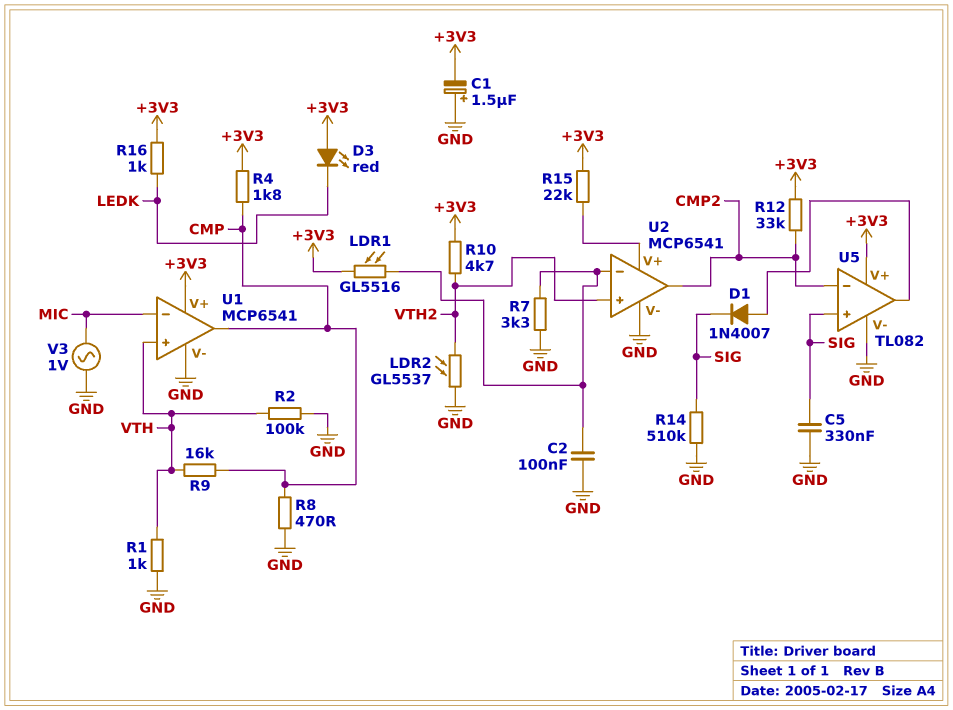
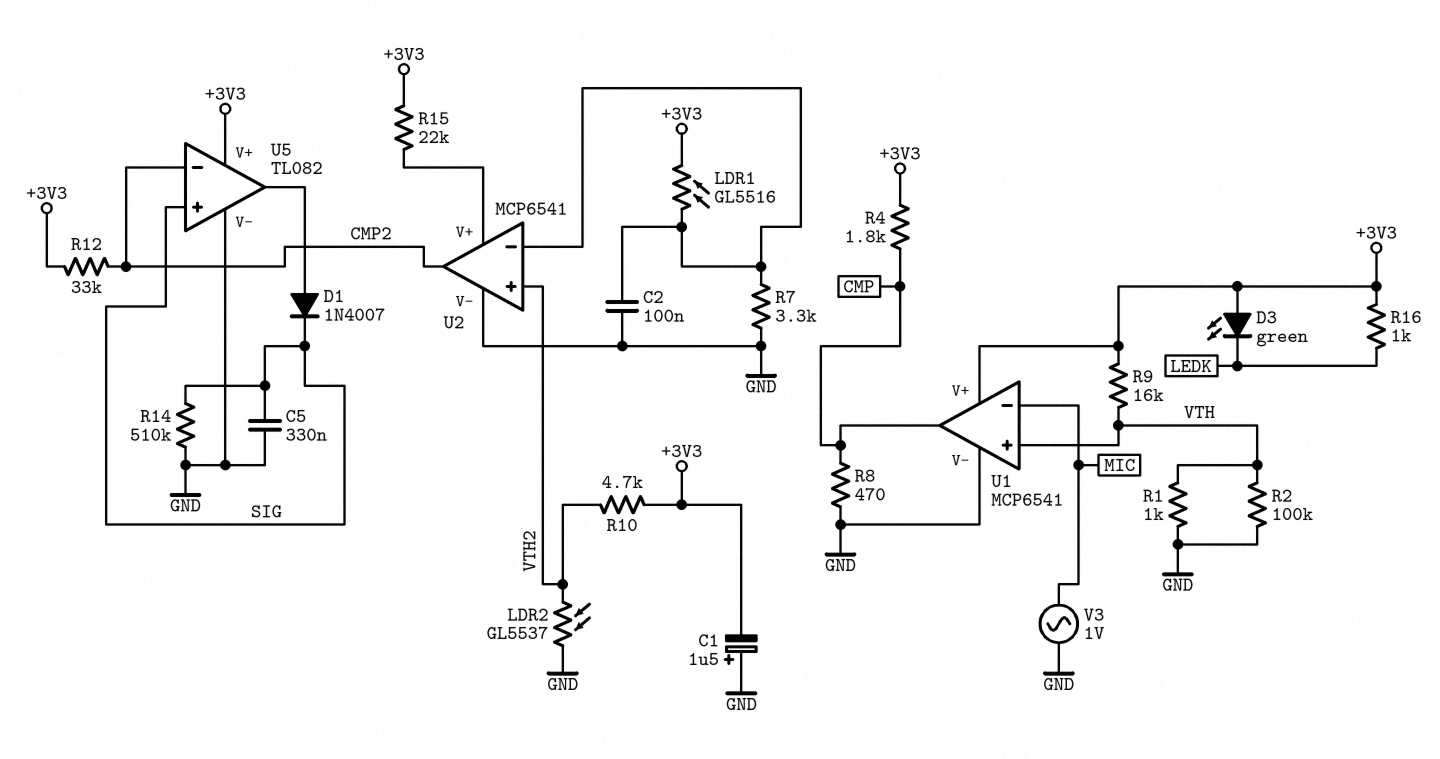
D3: LED red (A +3V3, K LEDK) -> LED green (A +3V3, K LEDK)
R9: 16k (CMP, VTH) -> 16k (+3V3, VTH)

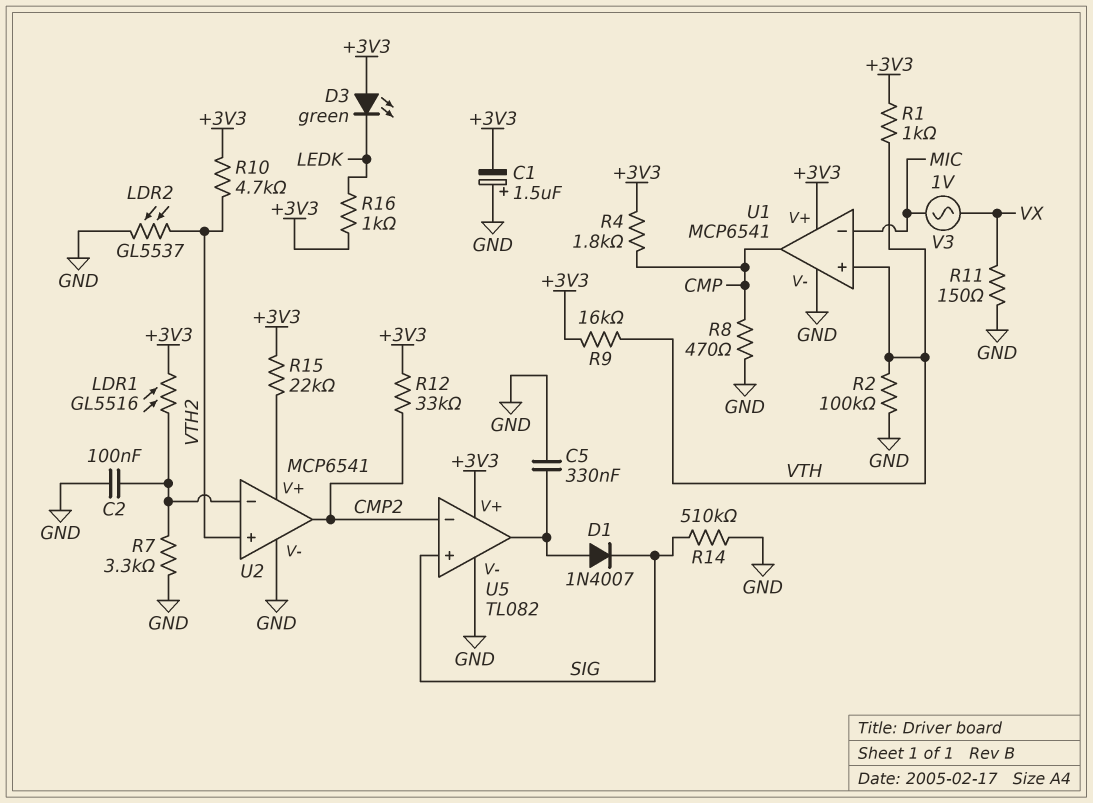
C5: 330nF (GND, SIG) -> 330nF (GND, U5/out)
R1: 1k (GND, VTH) -> 1k (+3V3, VTH)
R11: none -> 150 (GND, VX)
V3: AC 1V (GND, MIC) -> AC 1V (MIC, VX)

